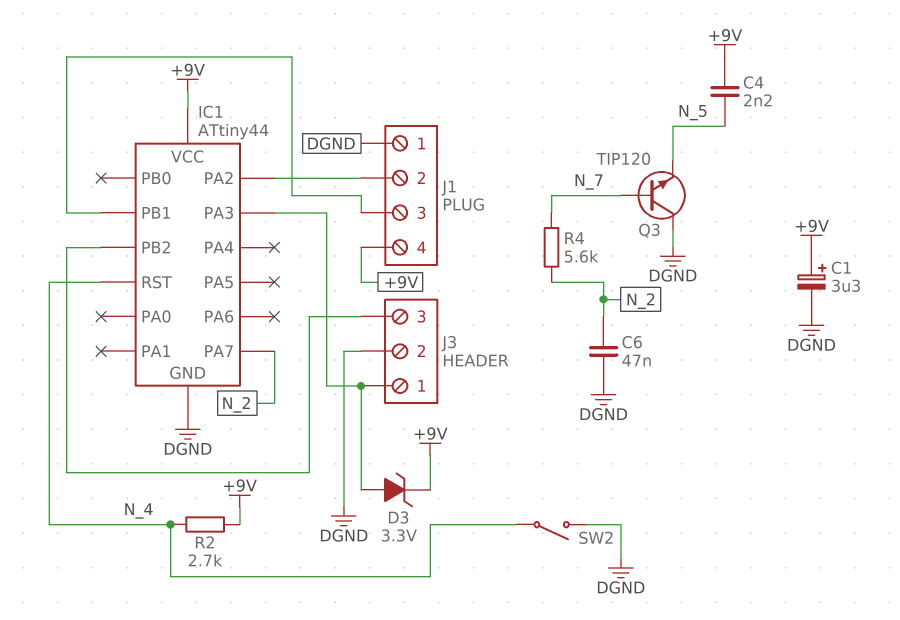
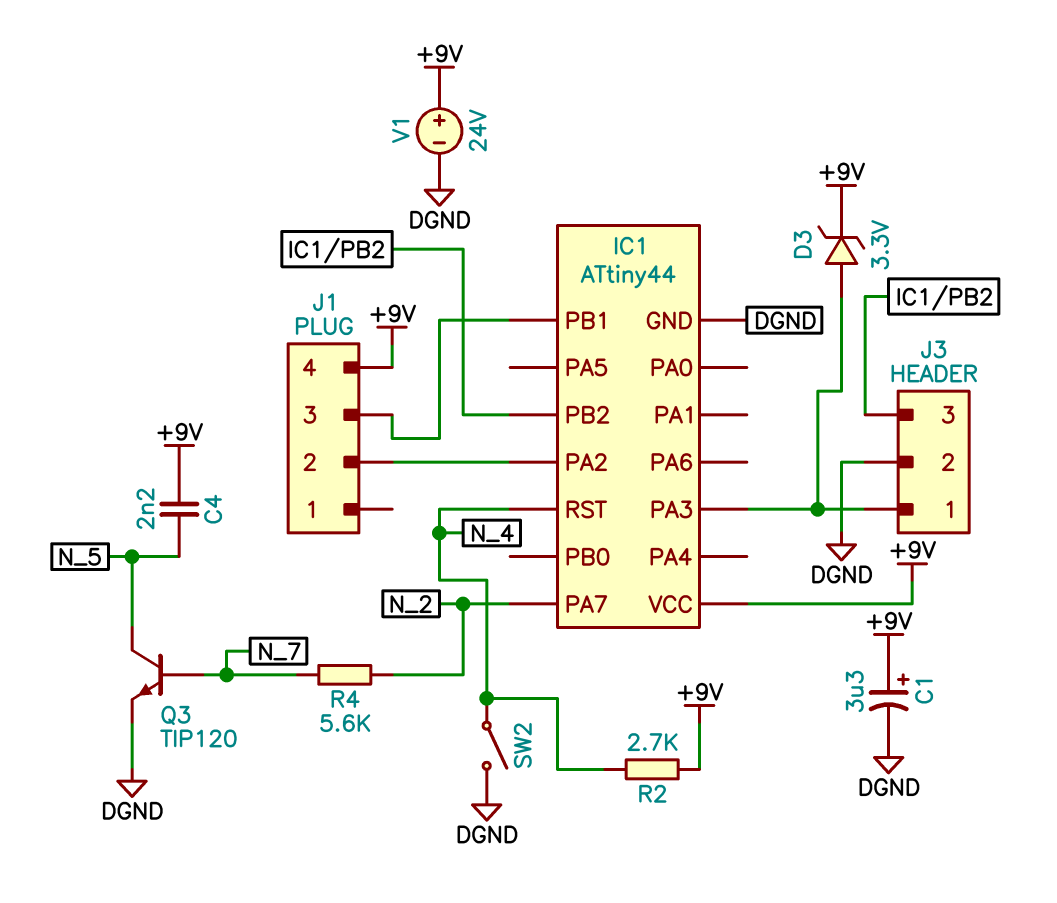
C6: 47nF (DGND, N_2) -> none
J1 pin 1: DGND -> none
Q3: NPN TIP120 (B N_7, C DGND, E N_5) -> NPN TIP120 (B N_7, C N_5, E DGND)
V1: none -> 24V (plus +9V, minus DGND)

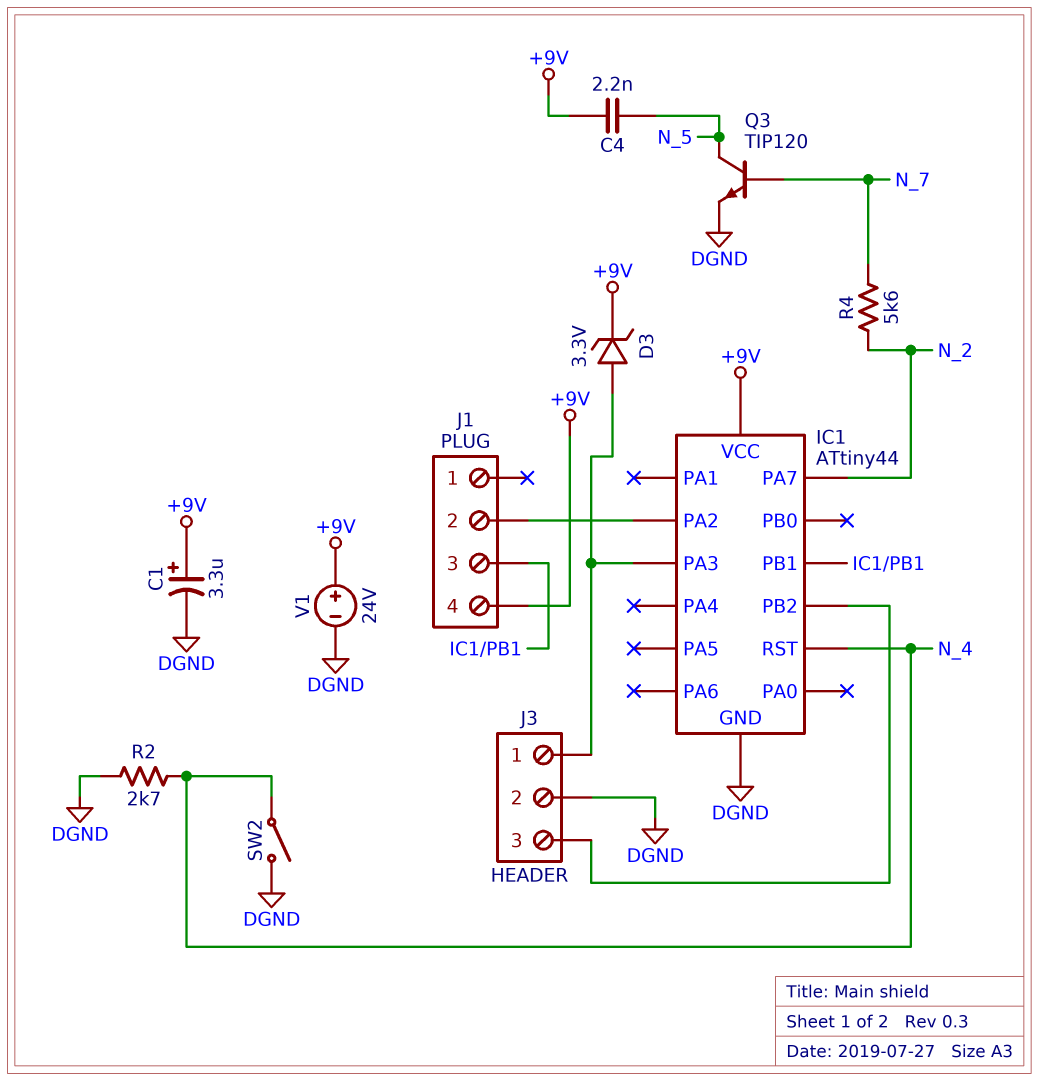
R2: 2.7k (+9V, N_4) -> 2.7k (DGND, N_4)

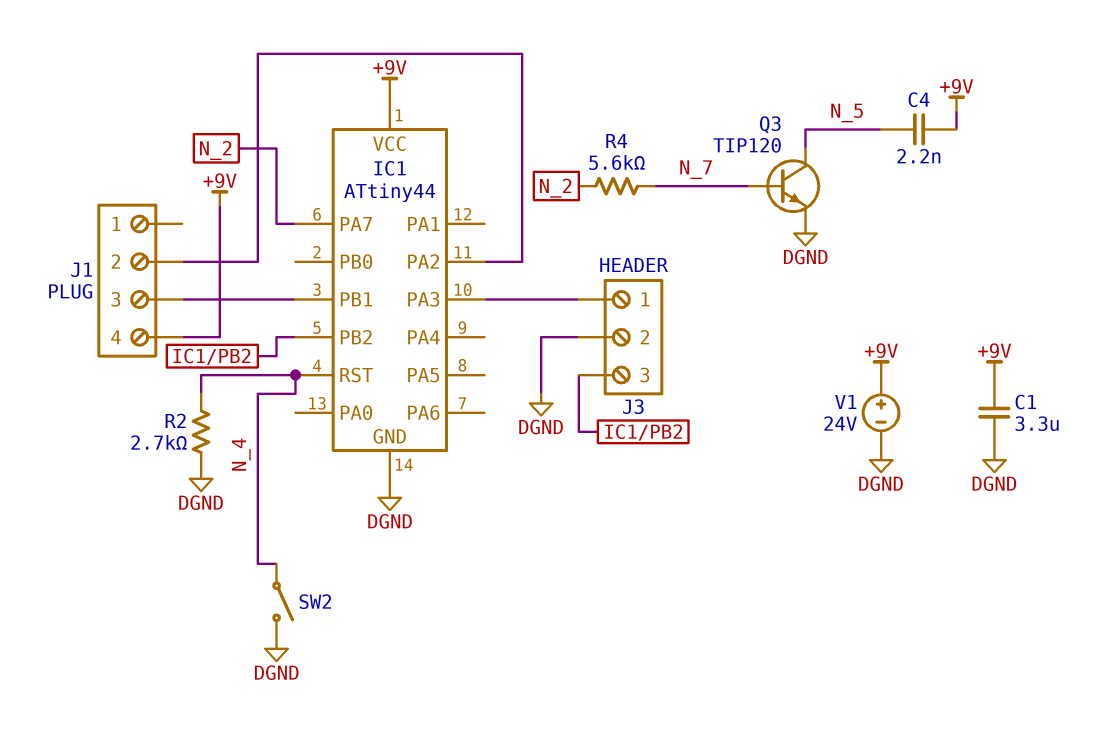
C1: 3.3uF (plus +9V, minus DGND) -> 3.3uF (+9V, DGND)
D3: zener 3.3V (A IC1/PA3, K +9V) -> none

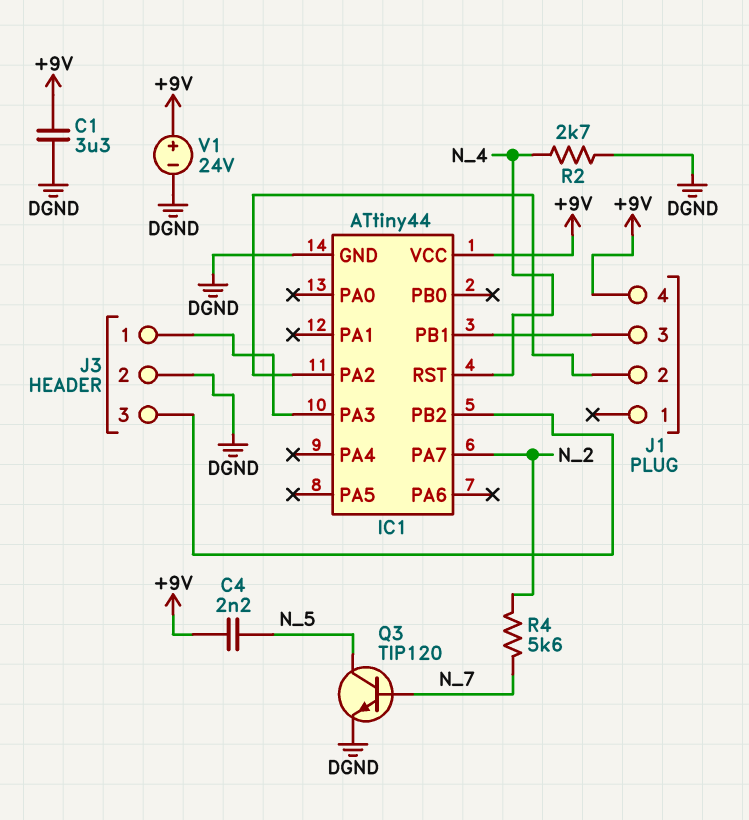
SW2: switch (DGND, N_4) -> none

